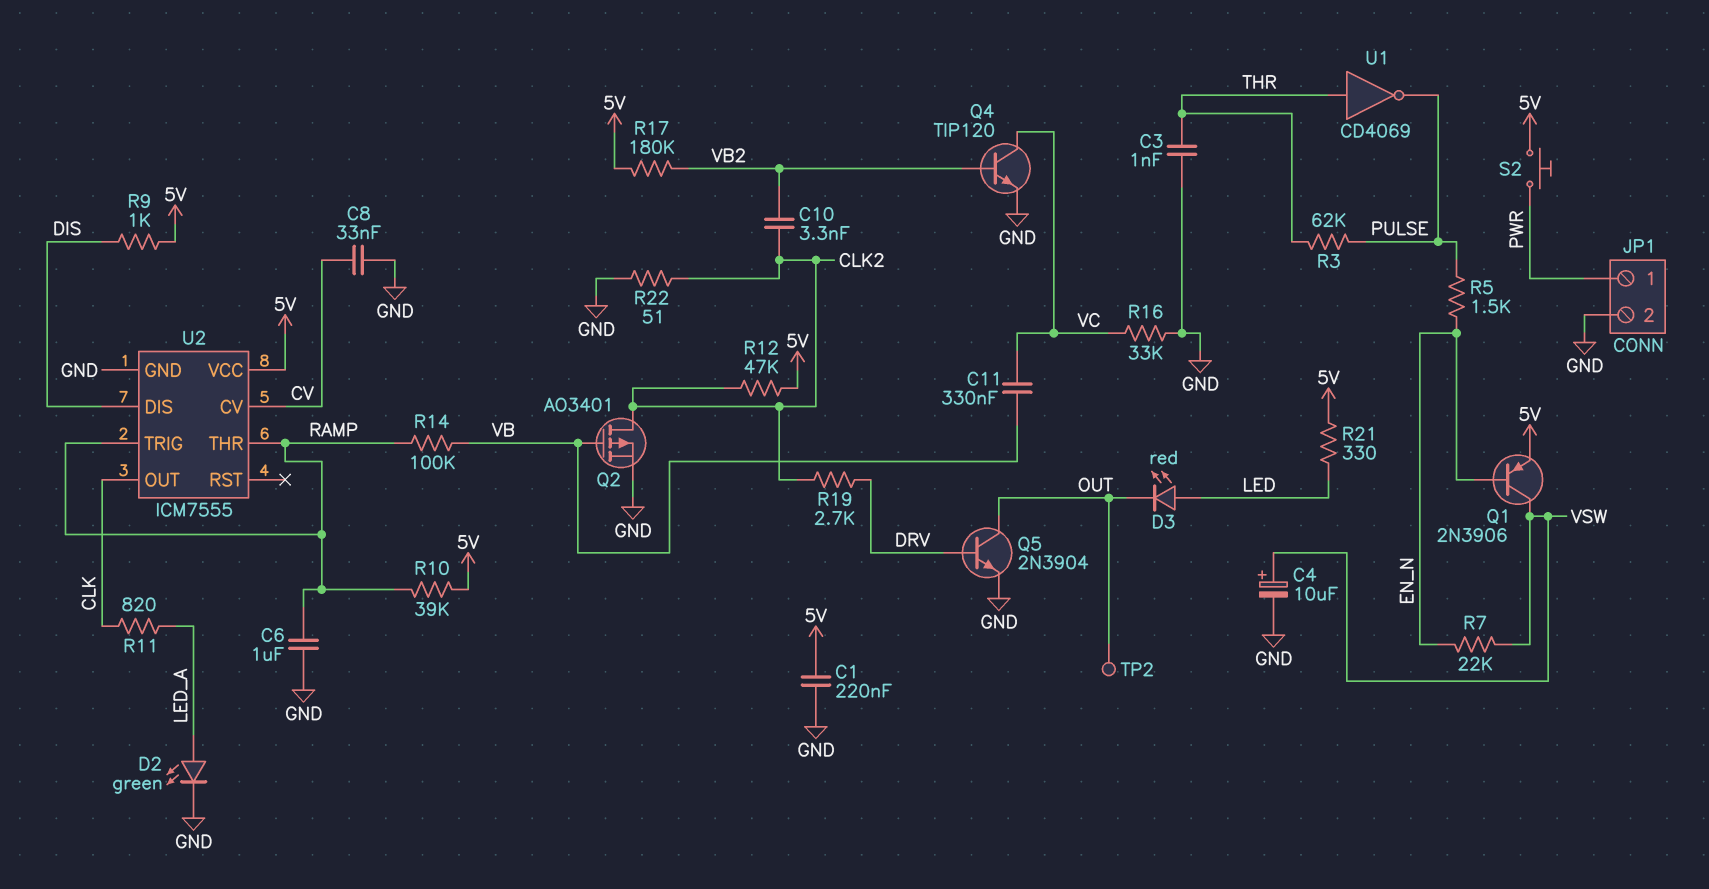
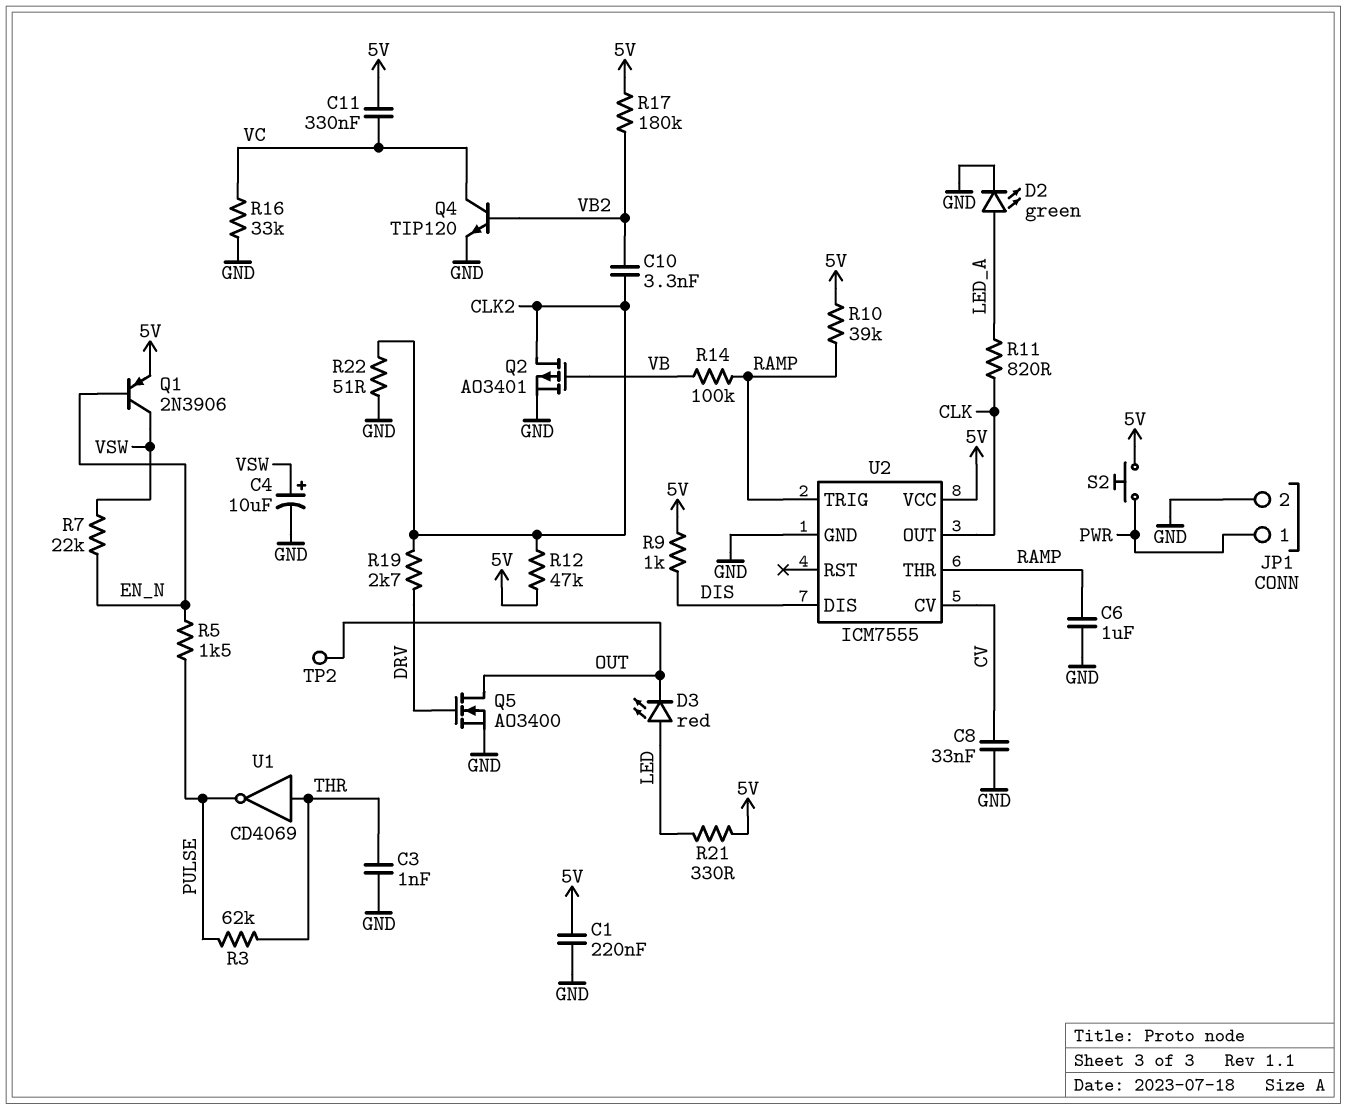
C11: 330nF (VB, VC) -> 330nF (5V, VC)
Q5: NPN 2N3904 (B DRV, C OUT, E GND) -> NMOS AO3400 (G DRV, D OUT, S GND)

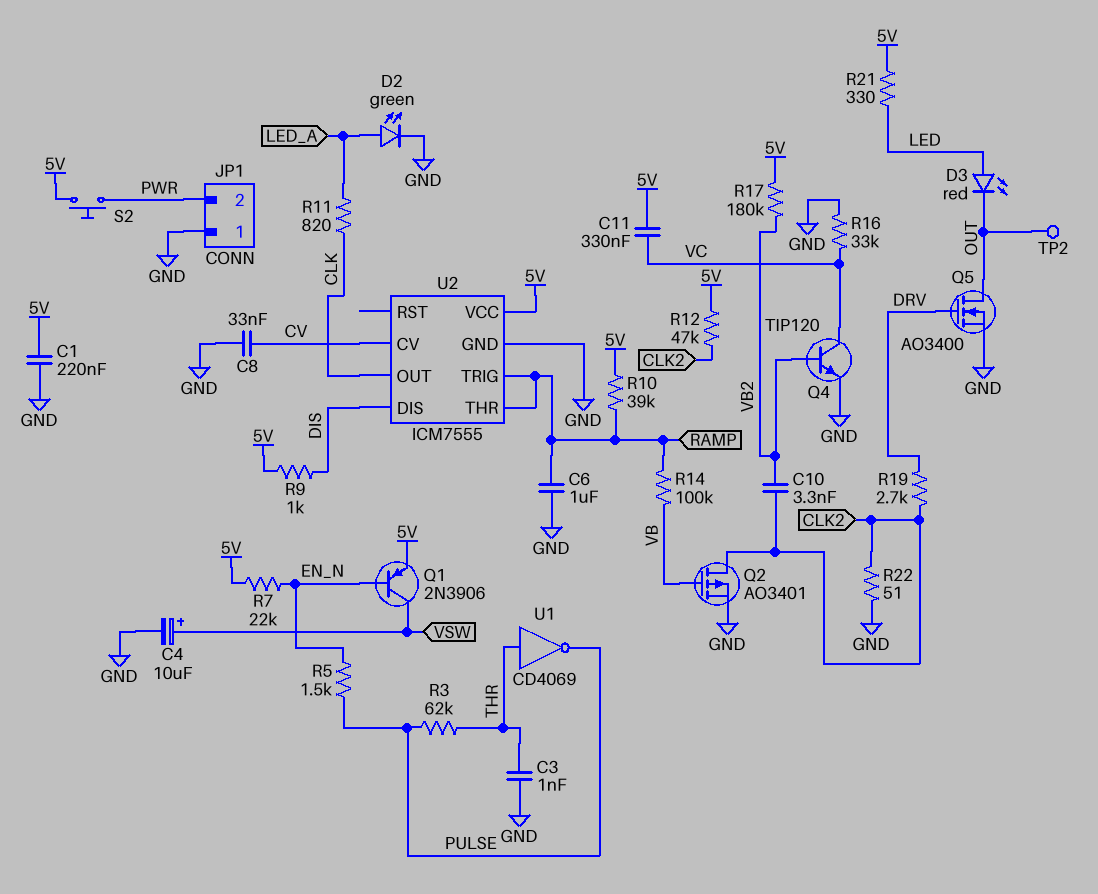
JP1 pin 1: PWR -> GND
JP1 pin 2: GND -> PWR
R7: 22k (EN_N, VSW) -> 22k (5V, EN_N)

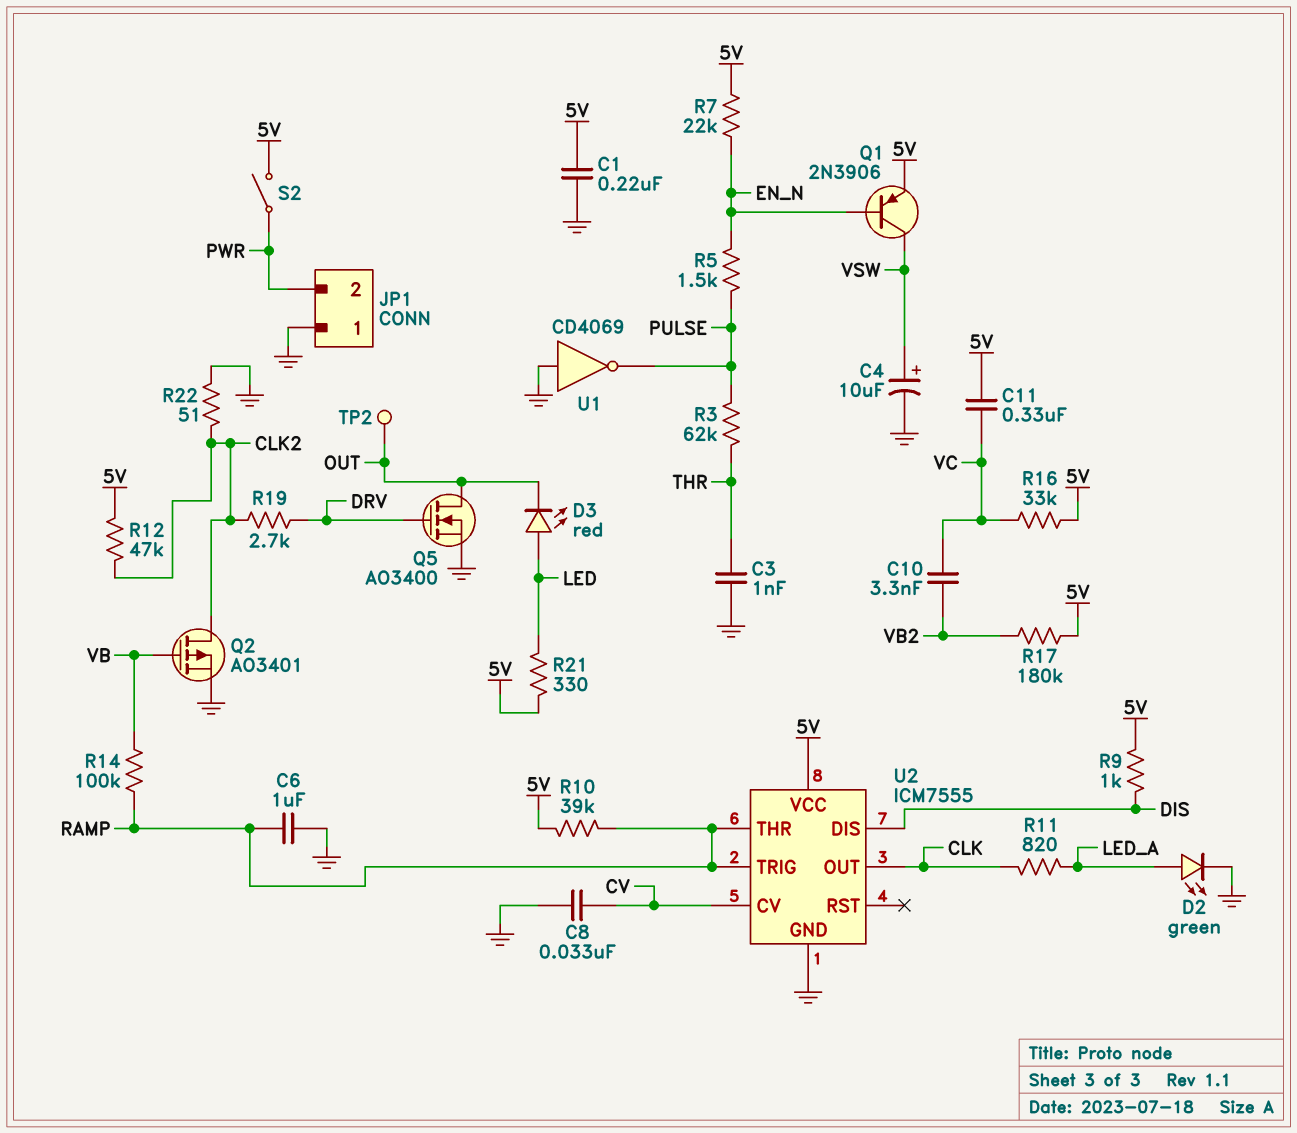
C10: 3.3nF (CLK2, VB2) -> 3.3nF (VB2, VC)
Q4: NPN TIP120 (B VB2, C VC, E GND) -> none
R16: 33k (GND, VC) -> 33k (5V, VC)
S2: button (5V, PWR) -> switch (5V, PWR)
U1: NOT CD4069 (in THR, out PULSE) -> NOT CD4069 (in GND, out PULSE)

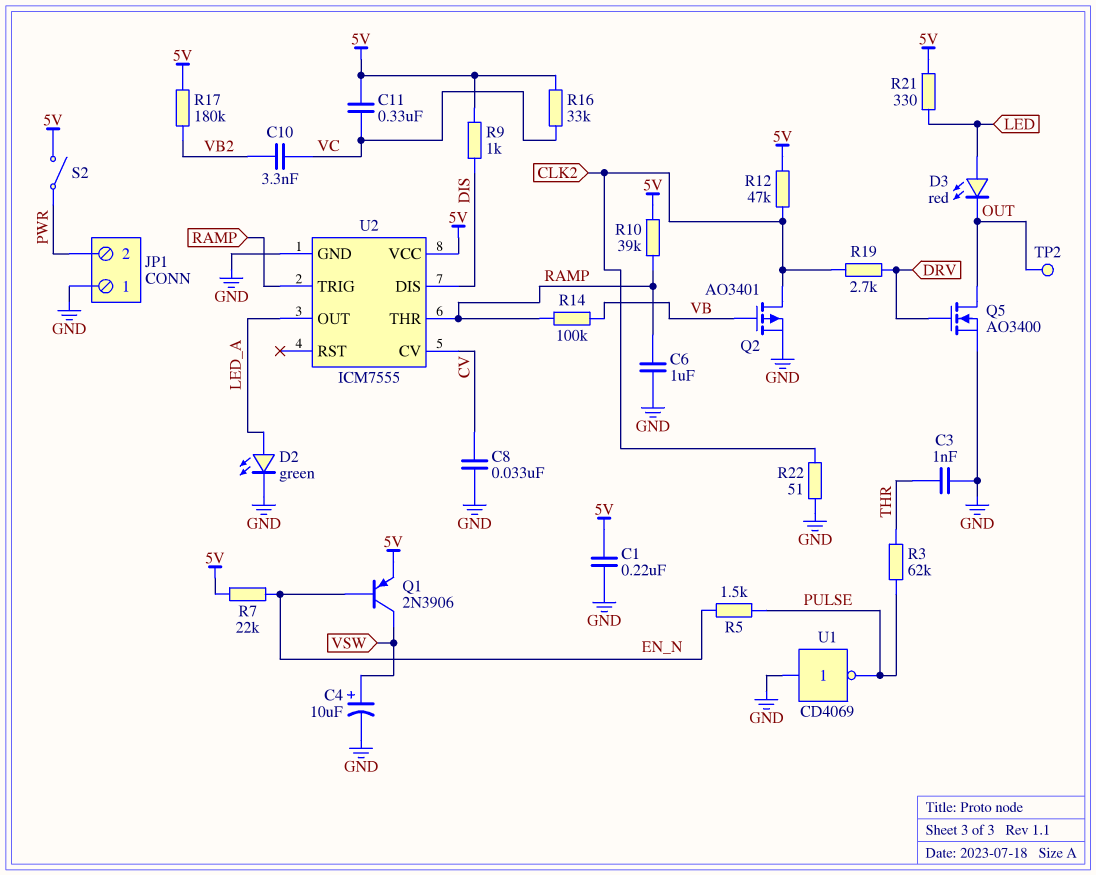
R11: 820 (CLK, LED_A) -> none
U2 pin OUT: CLK -> LED_A

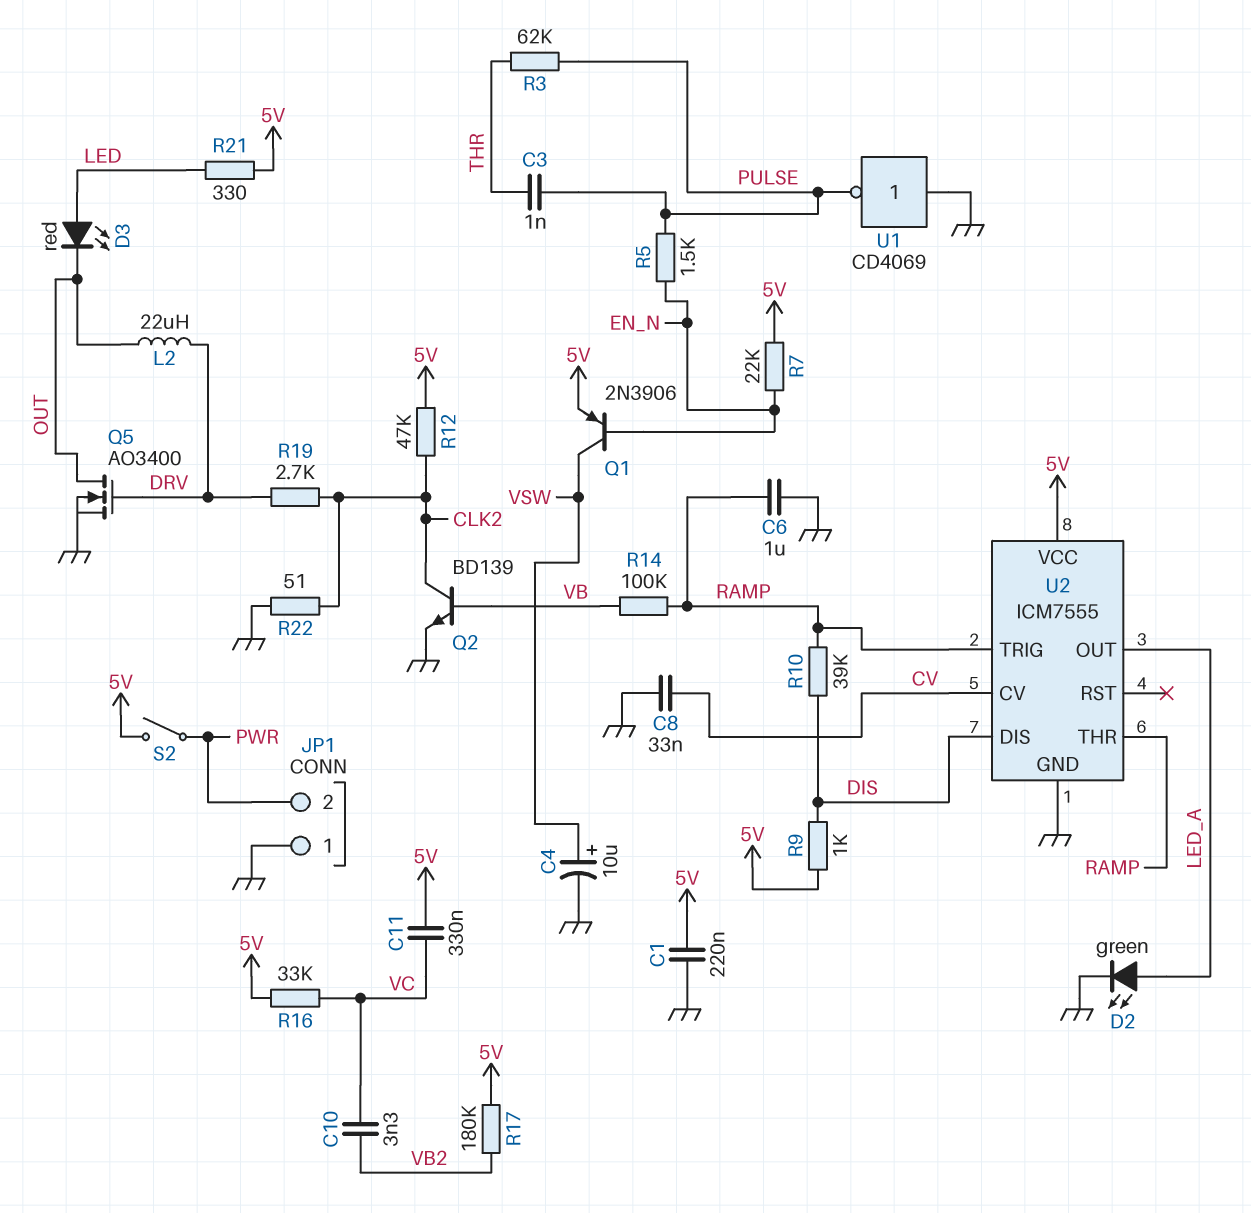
C3: 1nF (GND, THR) -> 1nF (PULSE, THR)
L2: none -> 22uH (DRV, OUT)
Q2: PMOS AO3401 (G VB, D CLK2, S GND) -> NPN BD139 (B VB, C CLK2, E GND)
R10: 39k (5V, RAMP) -> 39k (DIS, RAMP)
TP2: test point (OUT) -> none

